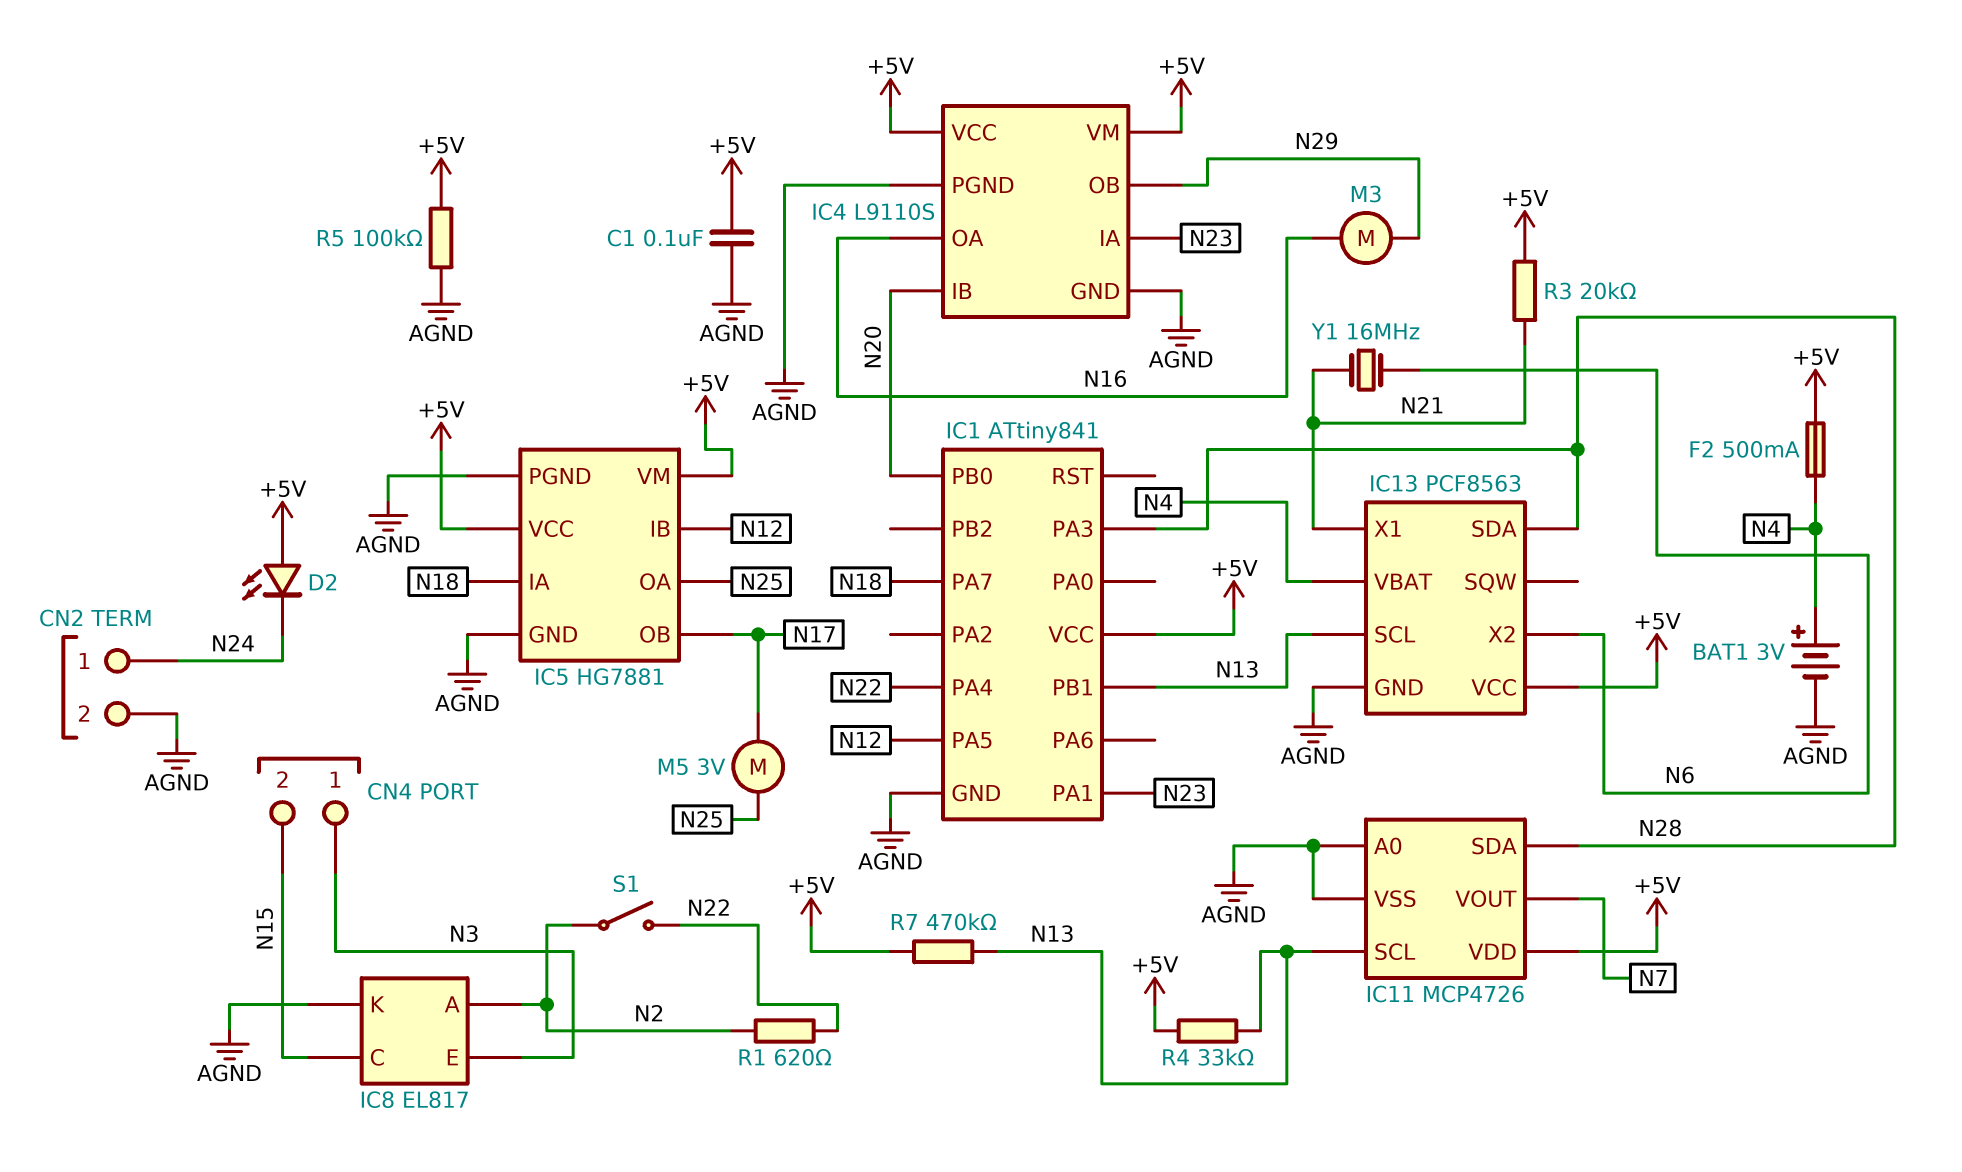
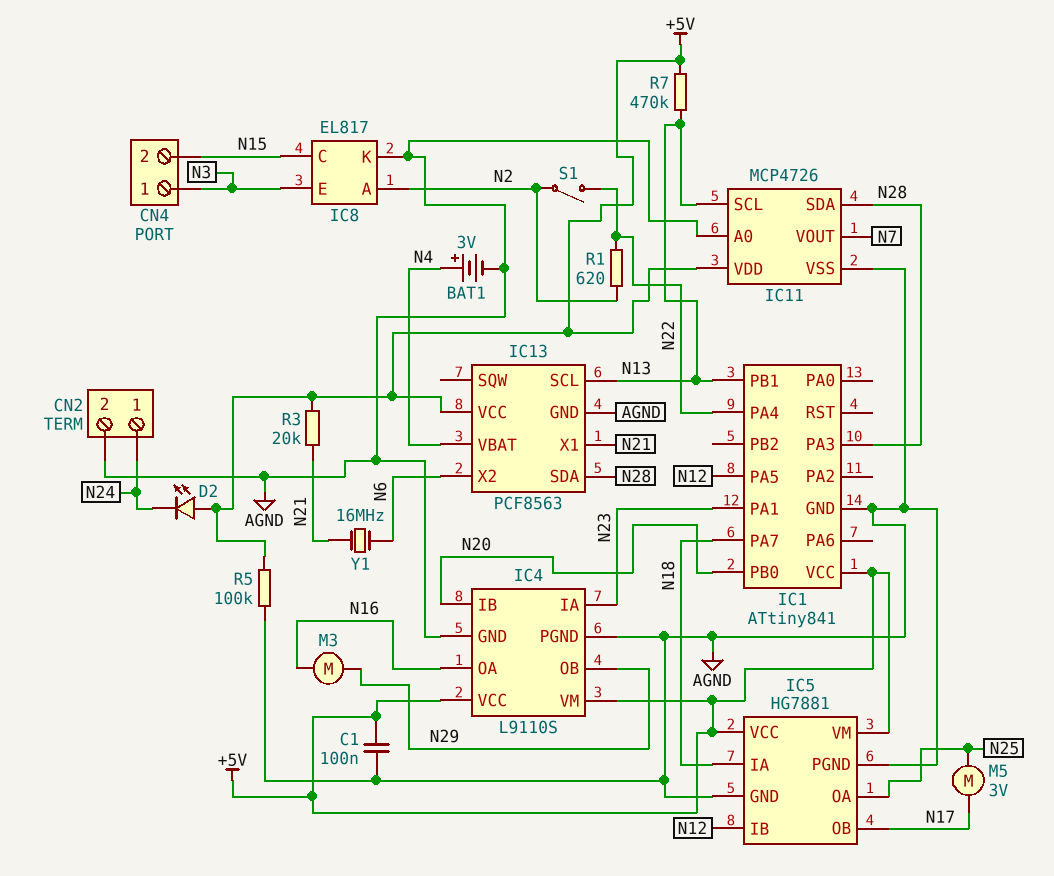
F2: 500mA (+5V, N4) -> none
R4: 33k (+5V, N13) -> none

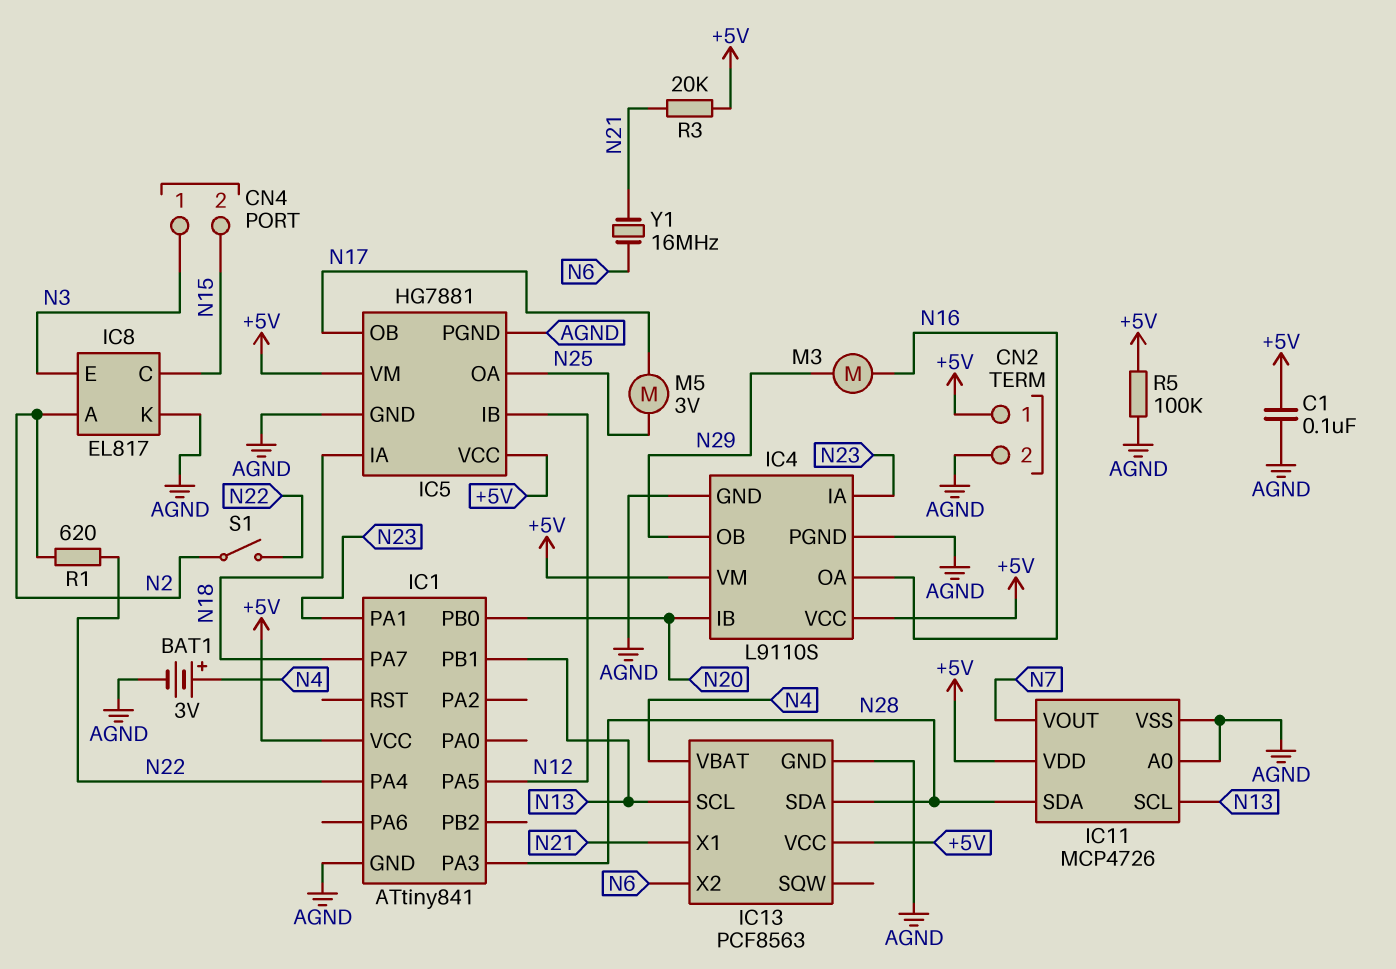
CN2 pin 1: N24 -> +5V
D2: LED (A +5V, K N24) -> none
R7: 470k (+5V, N13) -> none

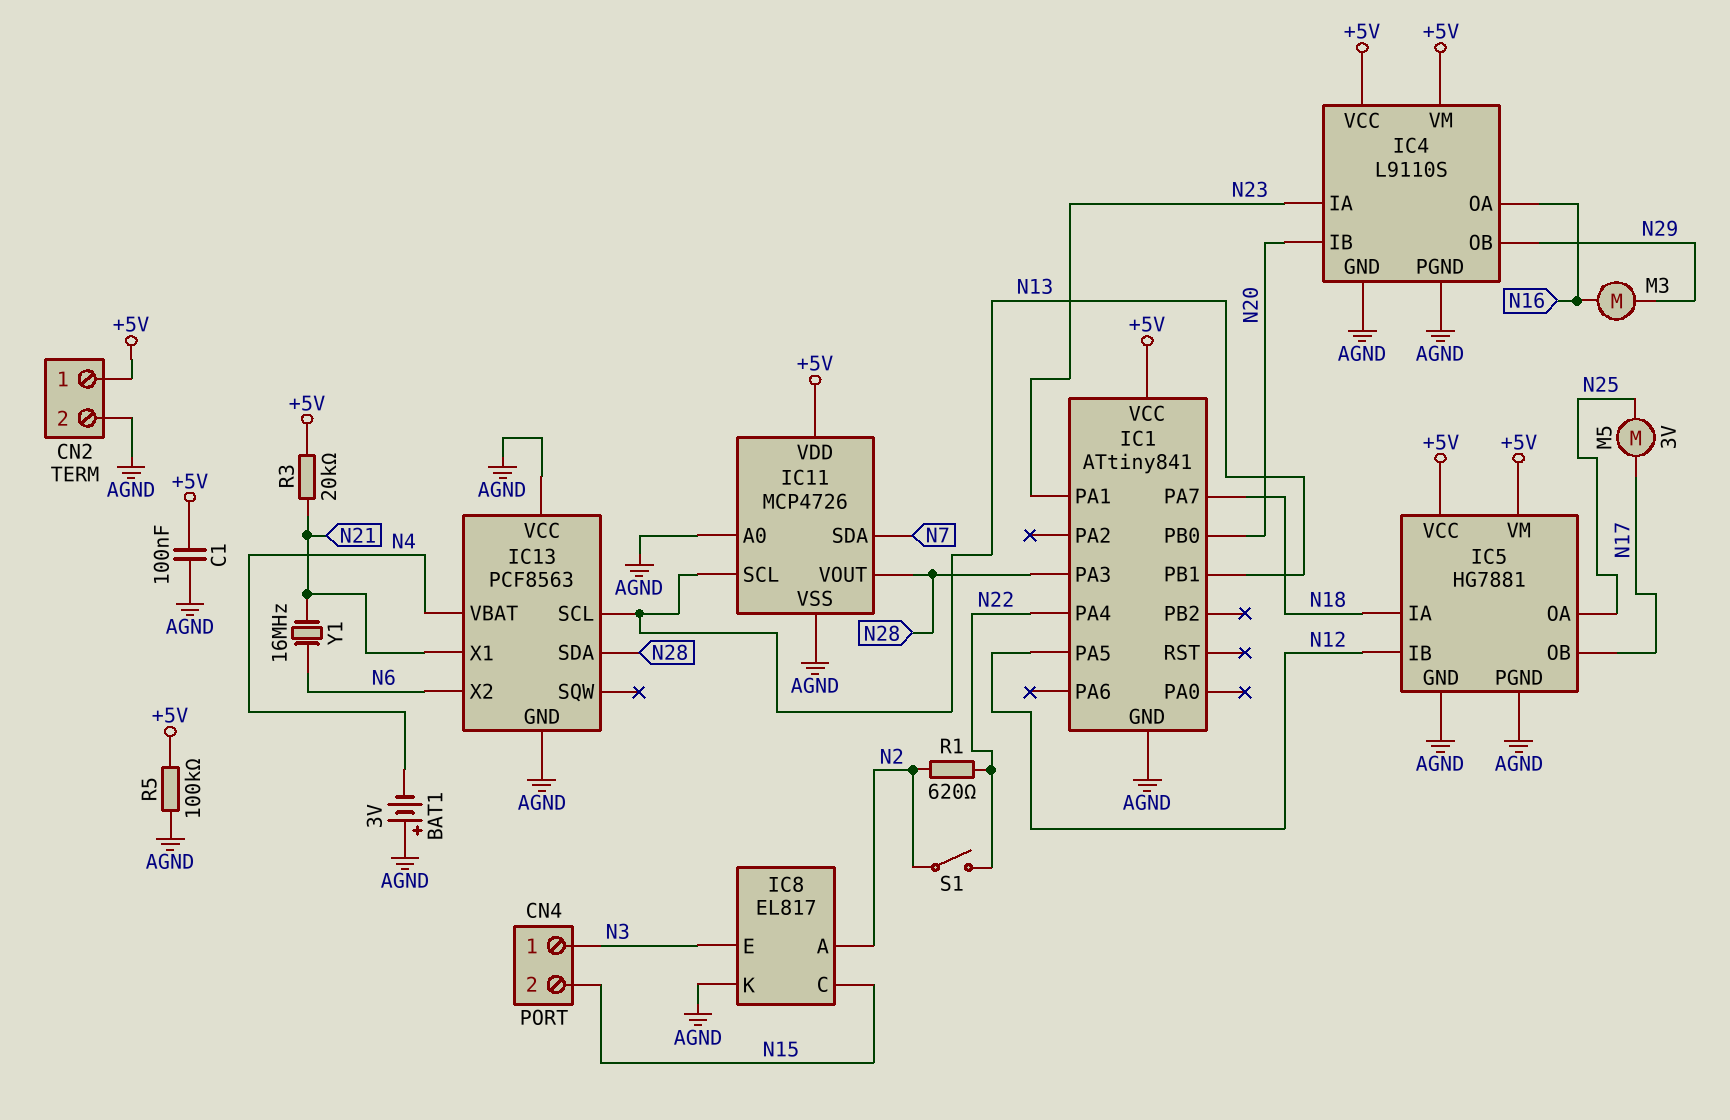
BAT1: 3V (plus N4, minus AGND) -> 3V (plus AGND, minus N4)
IC11 pin SDA: N28 -> N7
IC11 pin VOUT: N7 -> N28
IC13 pin VCC: +5V -> AGND

